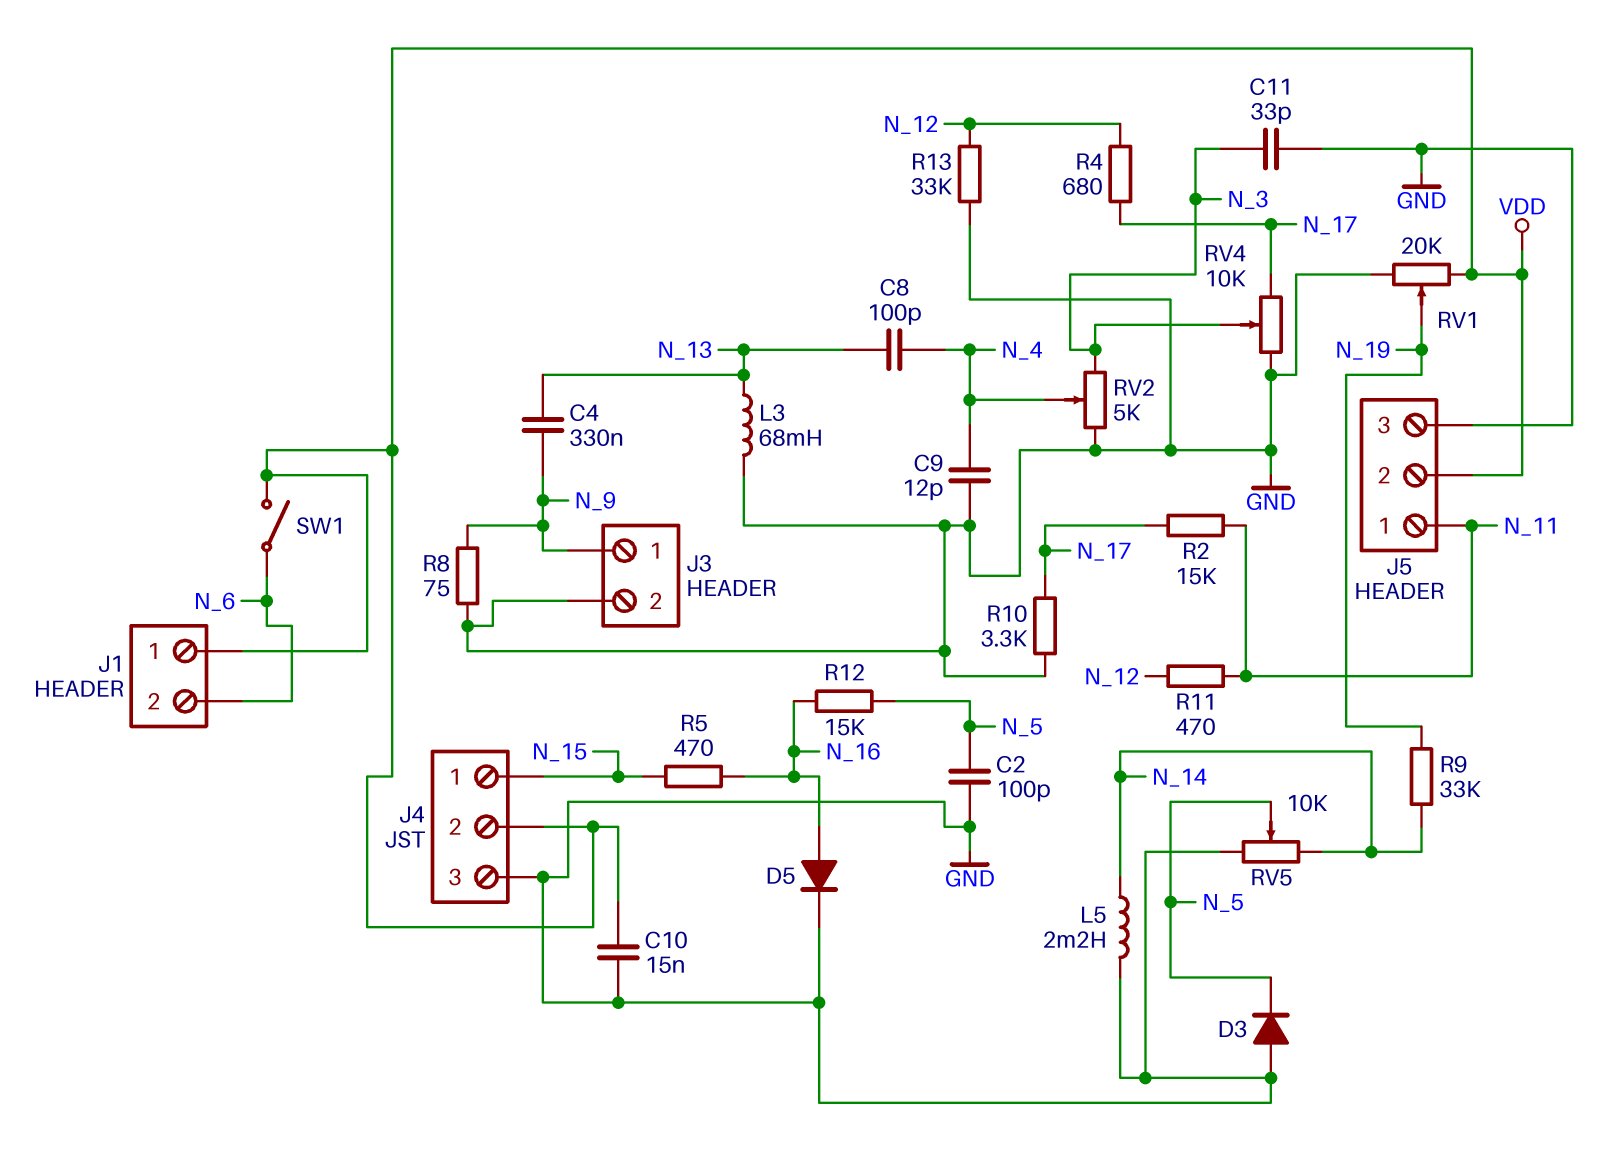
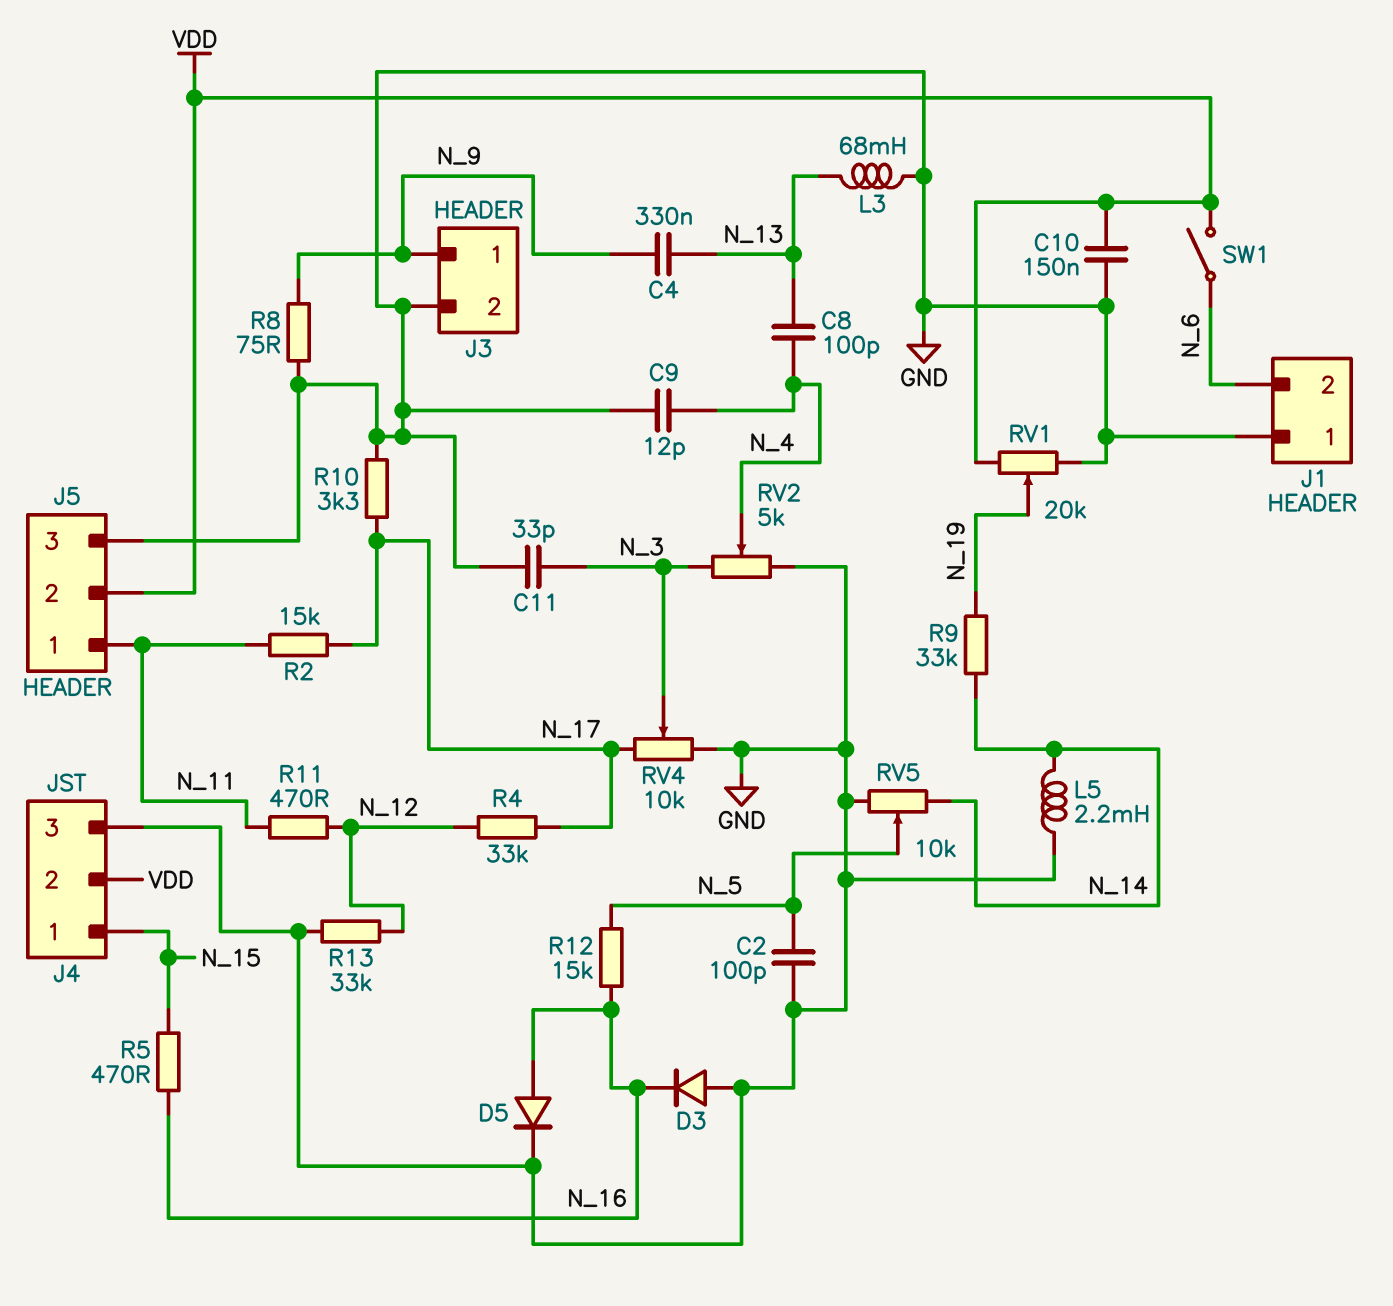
C10: 15nF (GND, VDD) -> 150nF (GND, VDD)
D3: diode (A GND, K N_5) -> diode (A GND, K N_16)
J1 pin 1: VDD -> GND
R4: 680 (N_12, N_17) -> 33k (N_12, N_17)

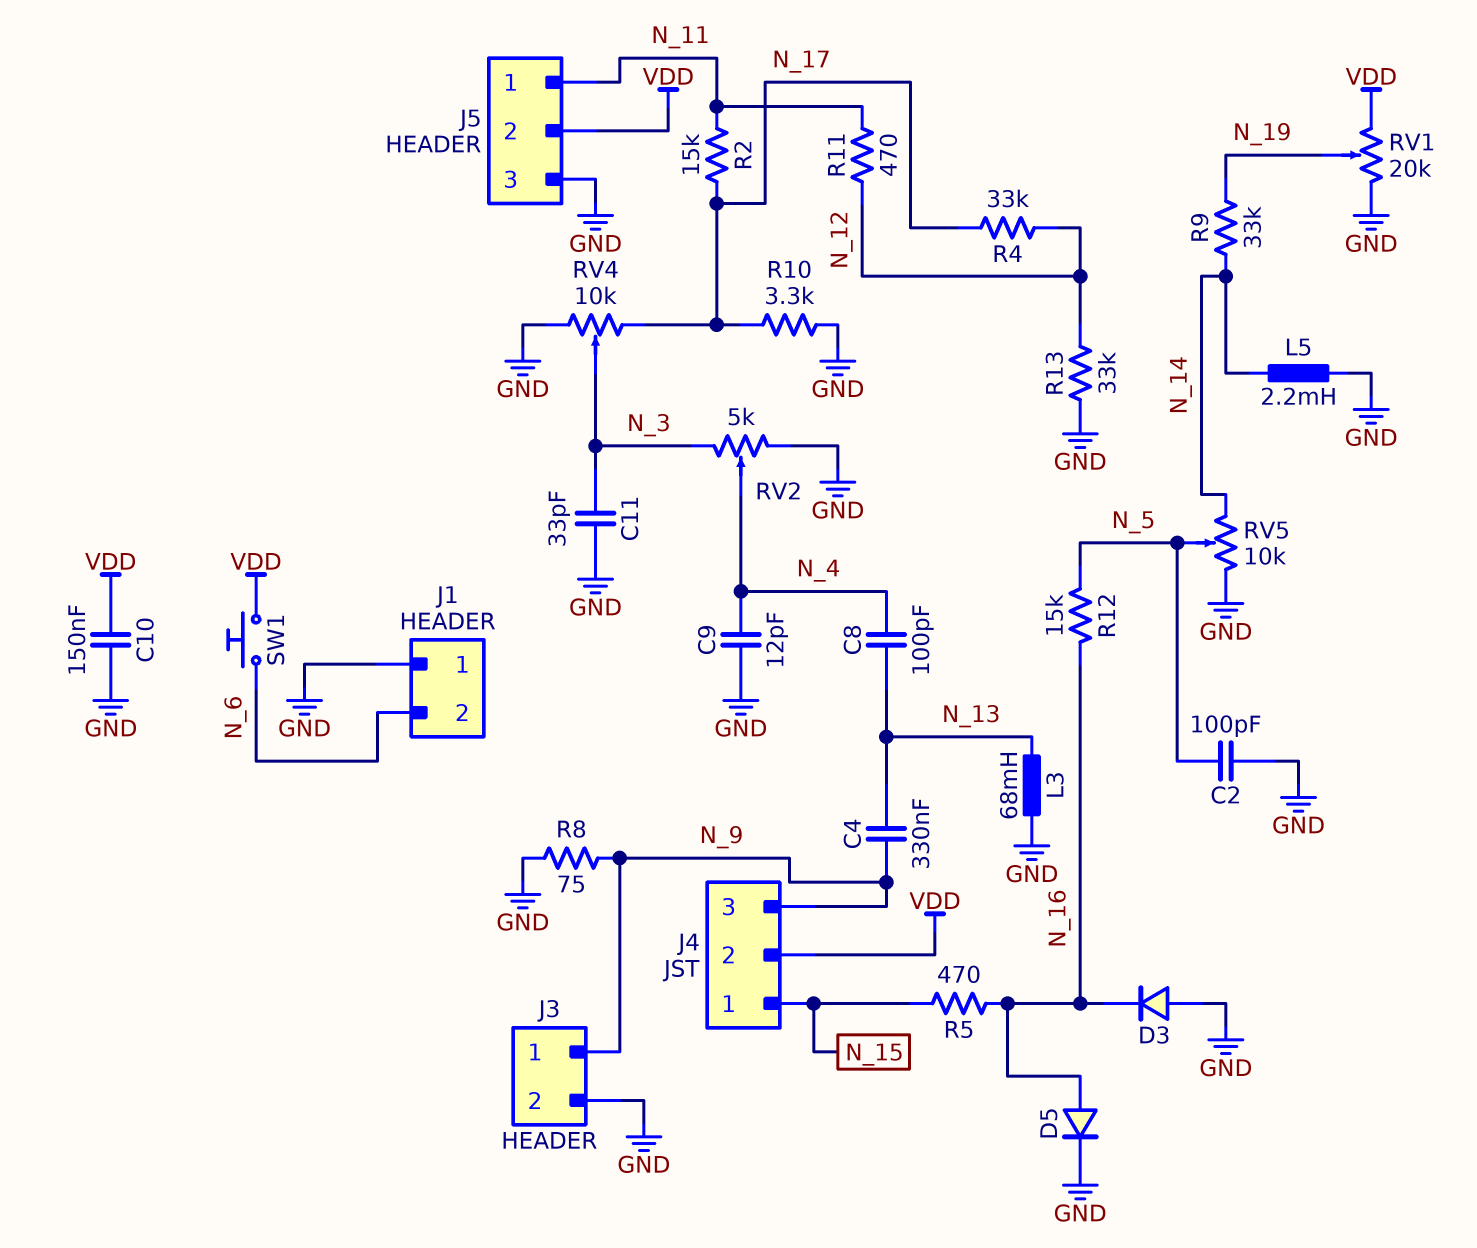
J4 pin 3: GND -> N_9
SW1: switch (N_6, VDD) -> button (N_6, VDD)

